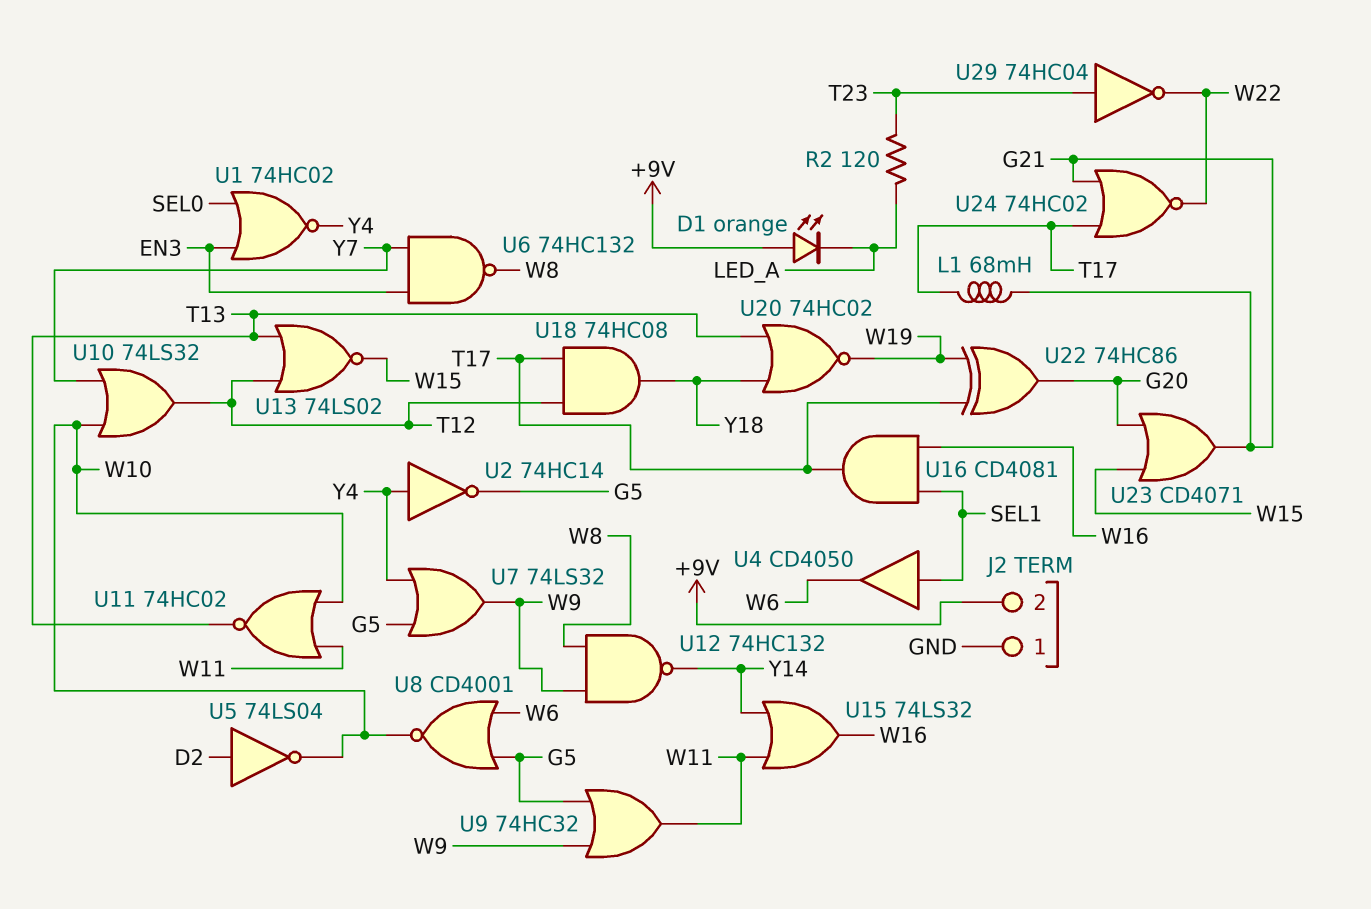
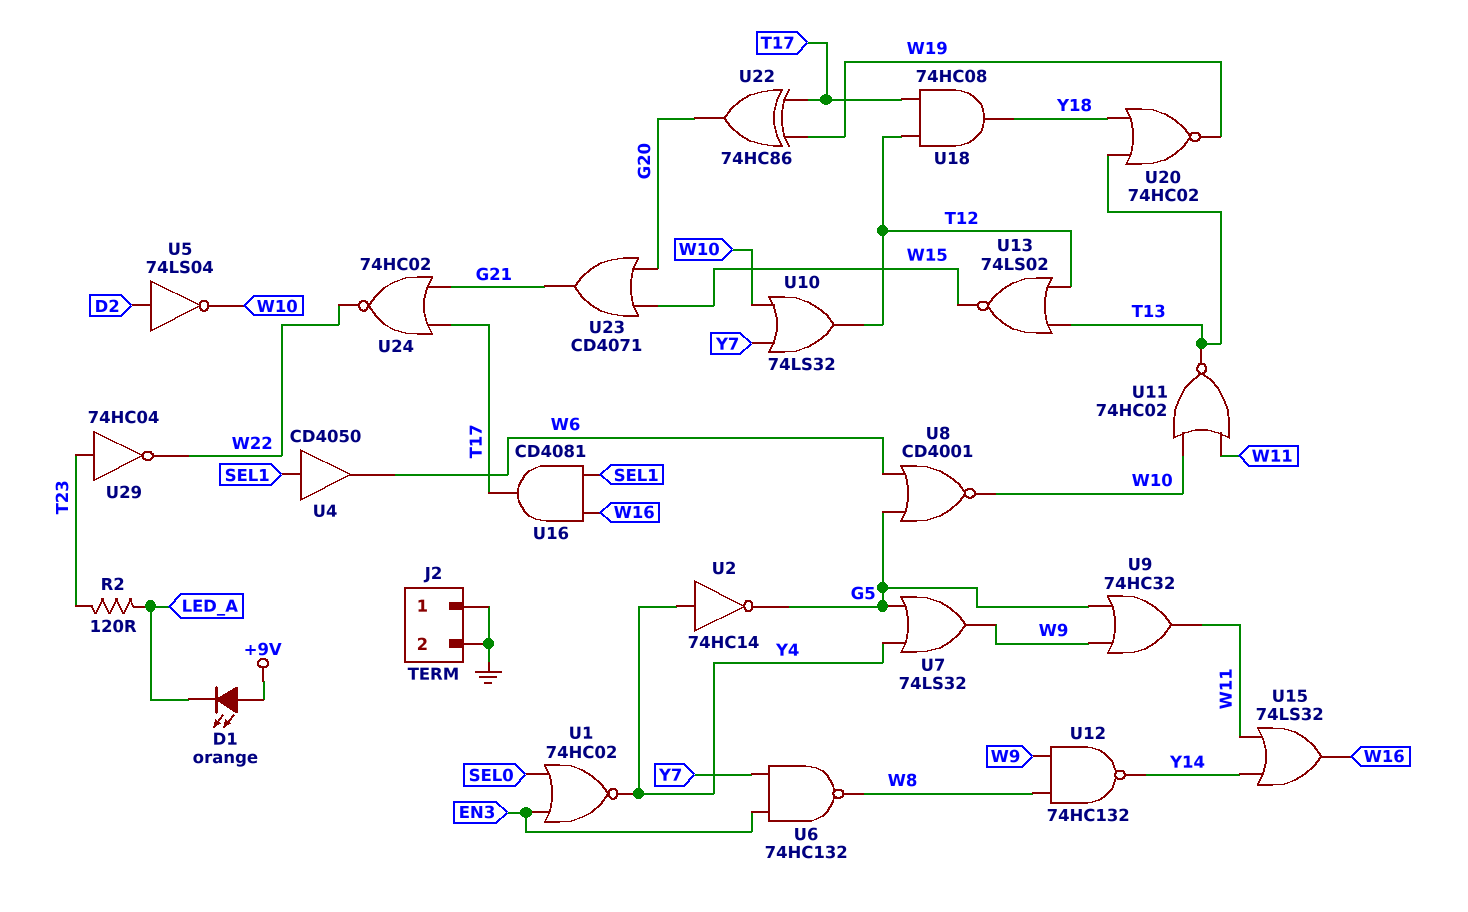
J2 pin 2: +9V -> GND
L1: 68mH (G21, T17) -> none

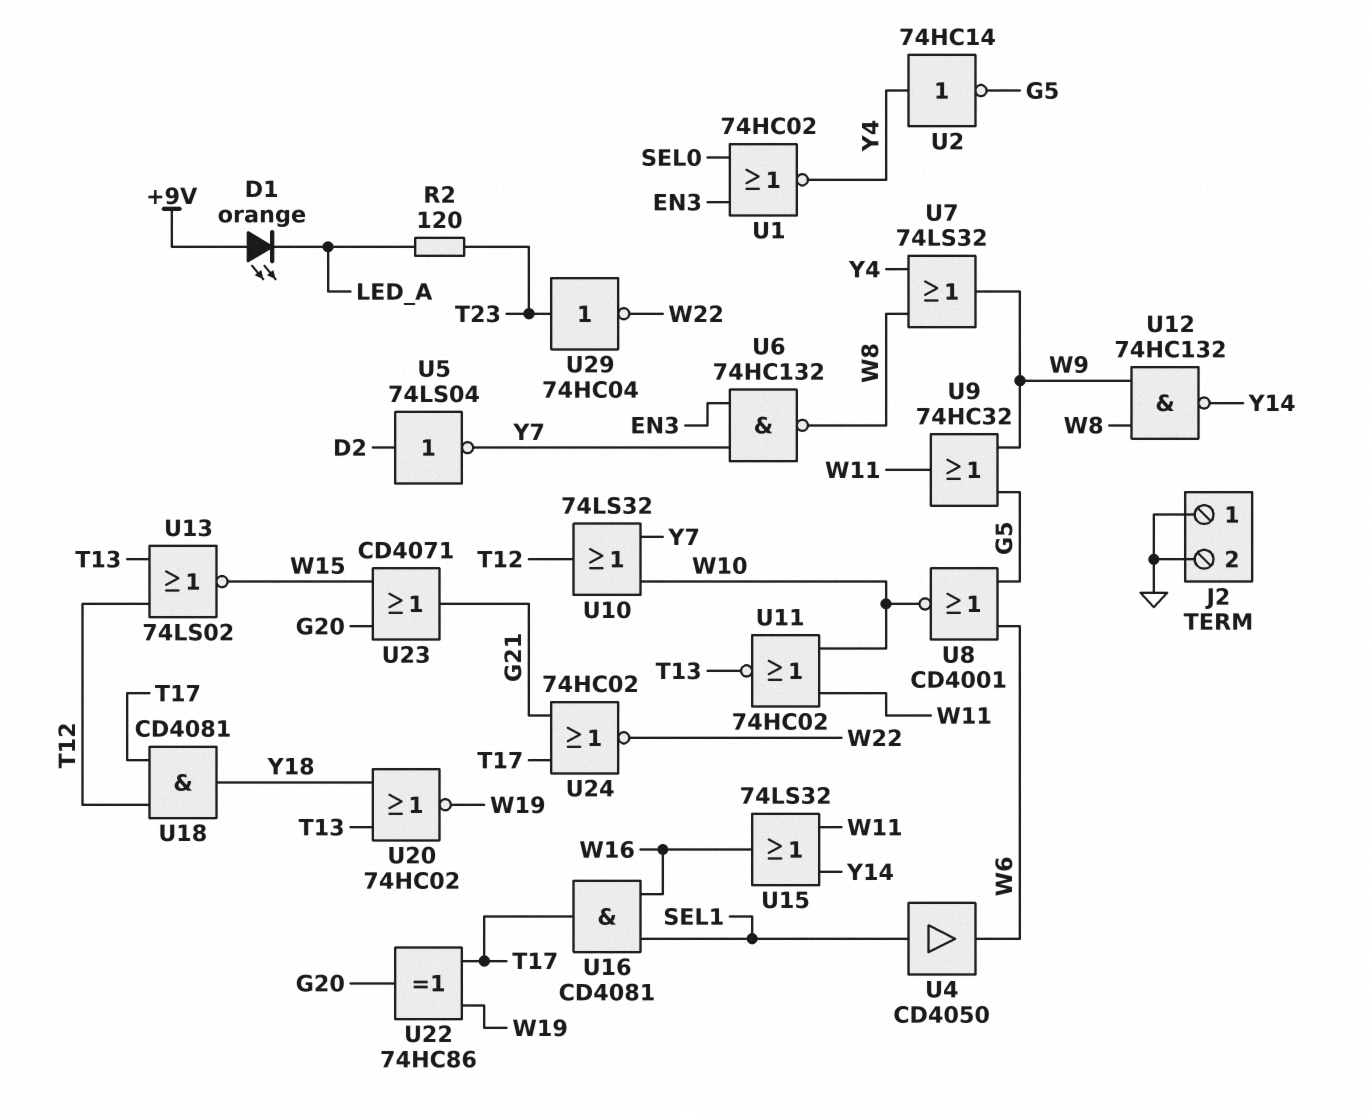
U5: NOT 74LS04 (in D2, out W10) -> NOT 74LS04 (in D2, out Y7)
U7: OR 74LS32 (in G5, in Y4, out W9) -> OR 74LS32 (in W8, in Y4, out W9)
U18: AND 74HC08 (in T12, in T17, out Y18) -> AND CD4081 (in T12, in T17, out Y18)

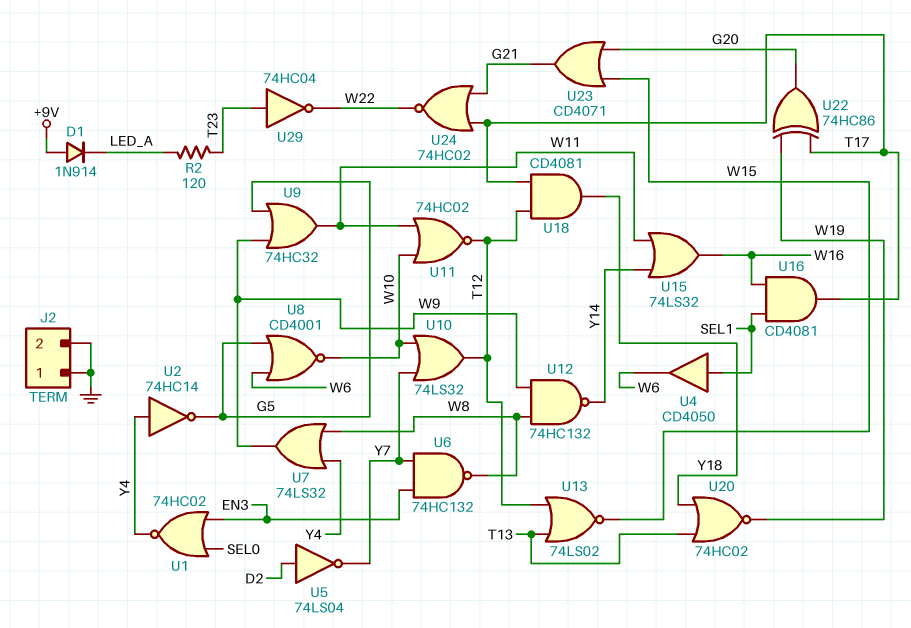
D1: LED orange (A +9V, K LED_A) -> diode 1N914 (A +9V, K LED_A)
U11: NOR 74HC02 (in W10, in W11, out T13) -> NOR 74HC02 (in W10, in W11, out T12)

